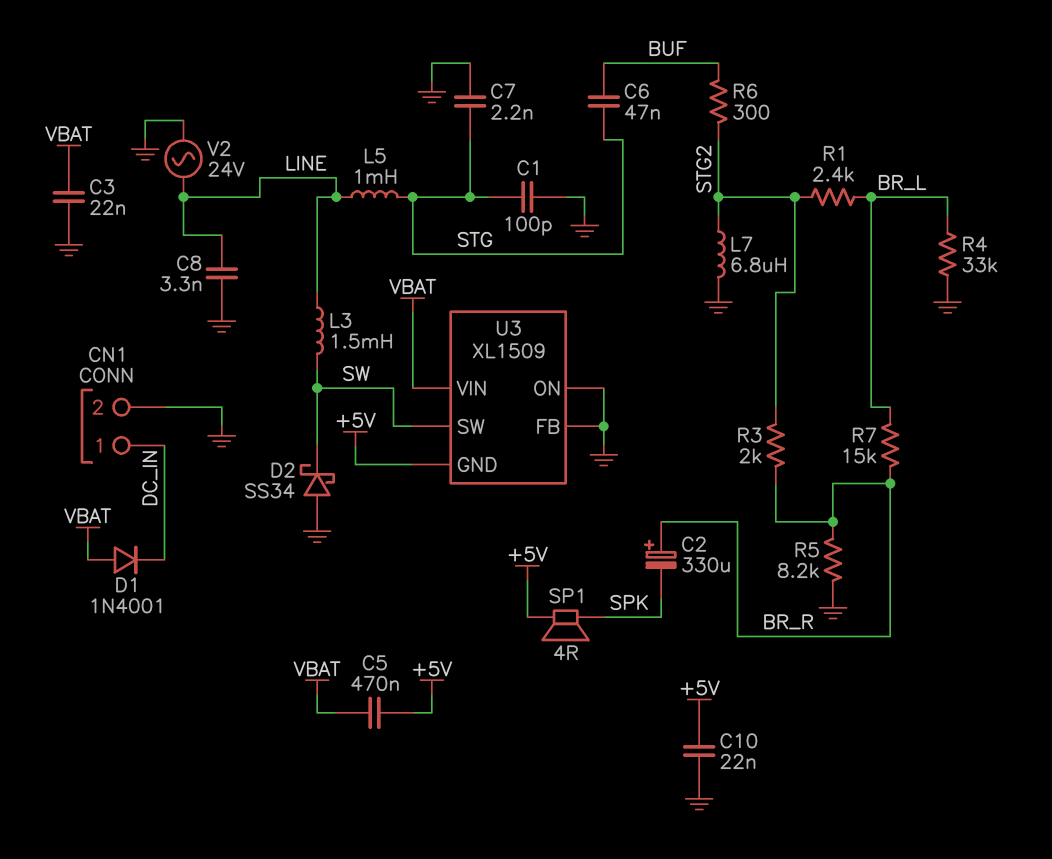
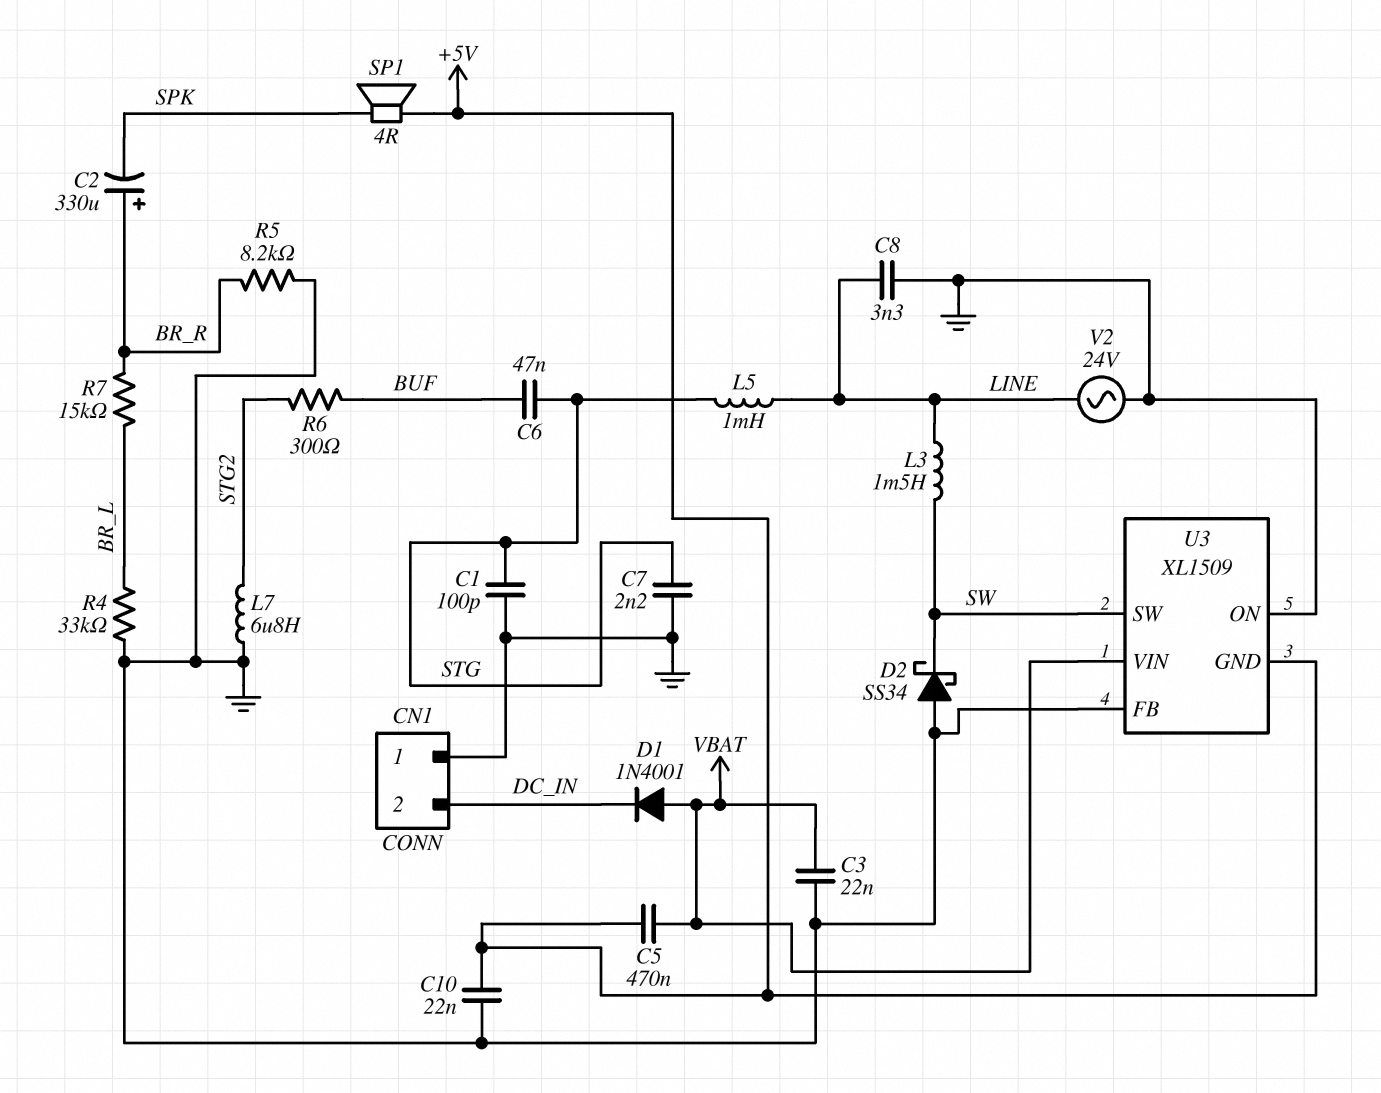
CN1 pin 1: DC_IN -> GND
CN1 pin 2: GND -> DC_IN
R1: 2.4k (BR_L, STG2) -> none
R3: 2k (BR_R, STG2) -> none

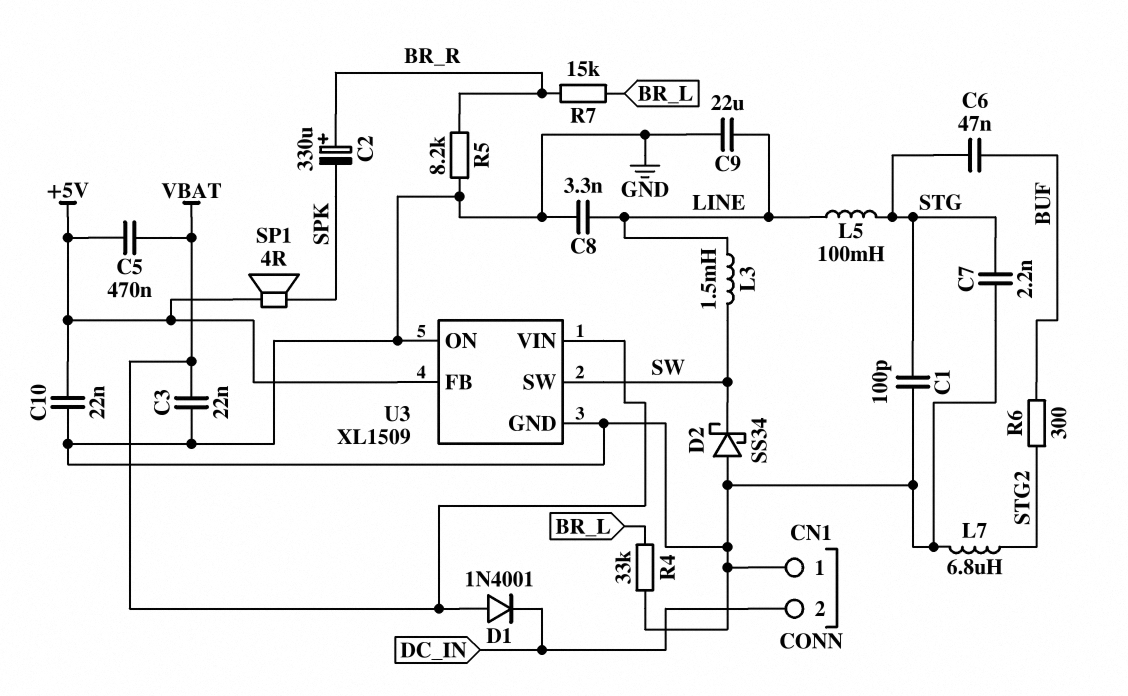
C9: none -> 22uF (GND, LINE)
L5: 1mH (LINE, STG) -> 100mH (LINE, STG)
U3 pin FB: GND -> +5V
U3 pin GND: +5V -> GND
V2: AC 24V (GND, LINE) -> none

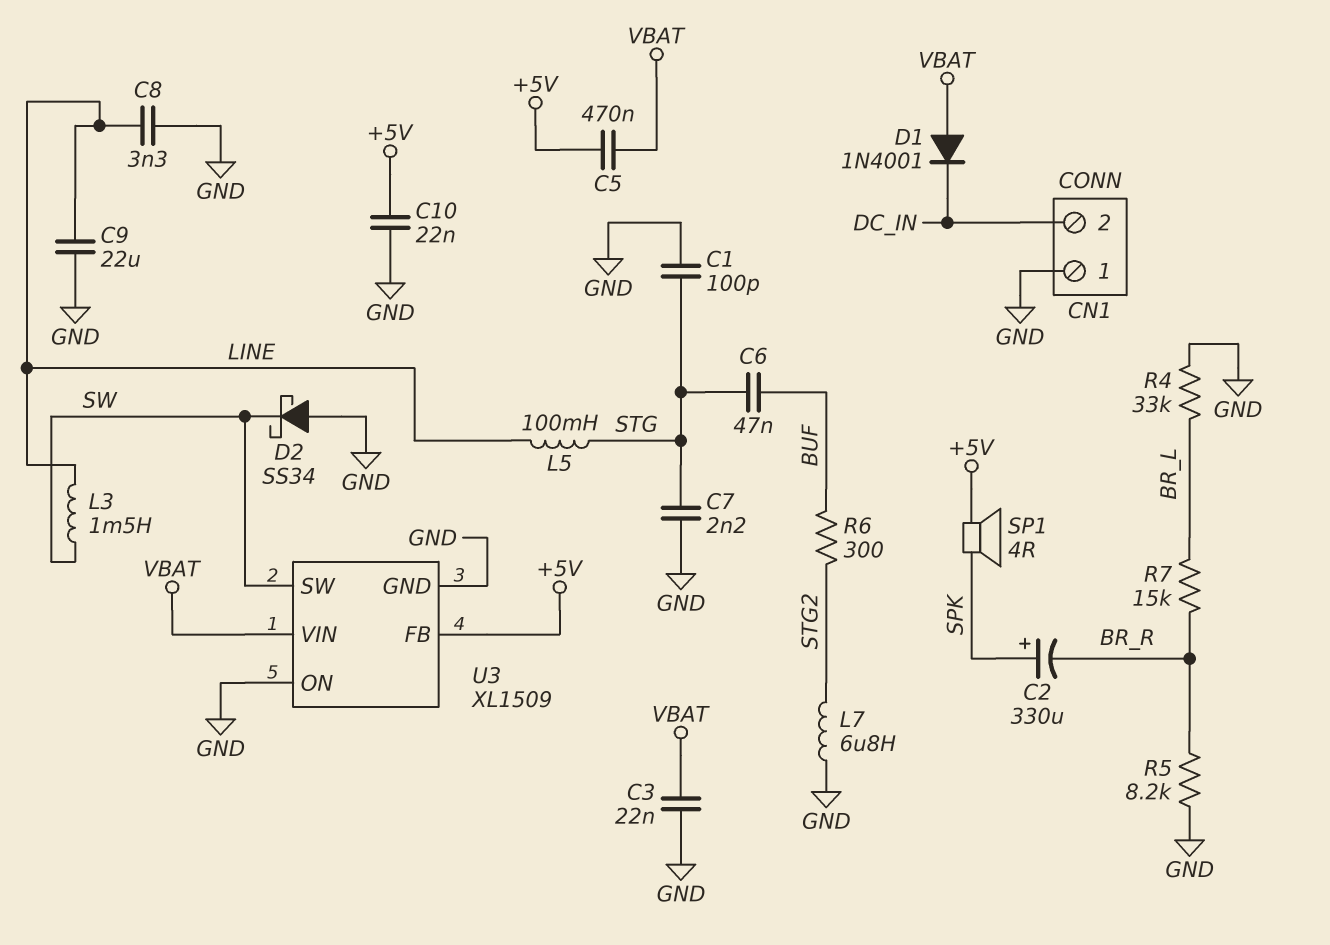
C2: 330uF (plus BR_R, minus SPK) -> 330uF (plus SPK, minus BR_R)

